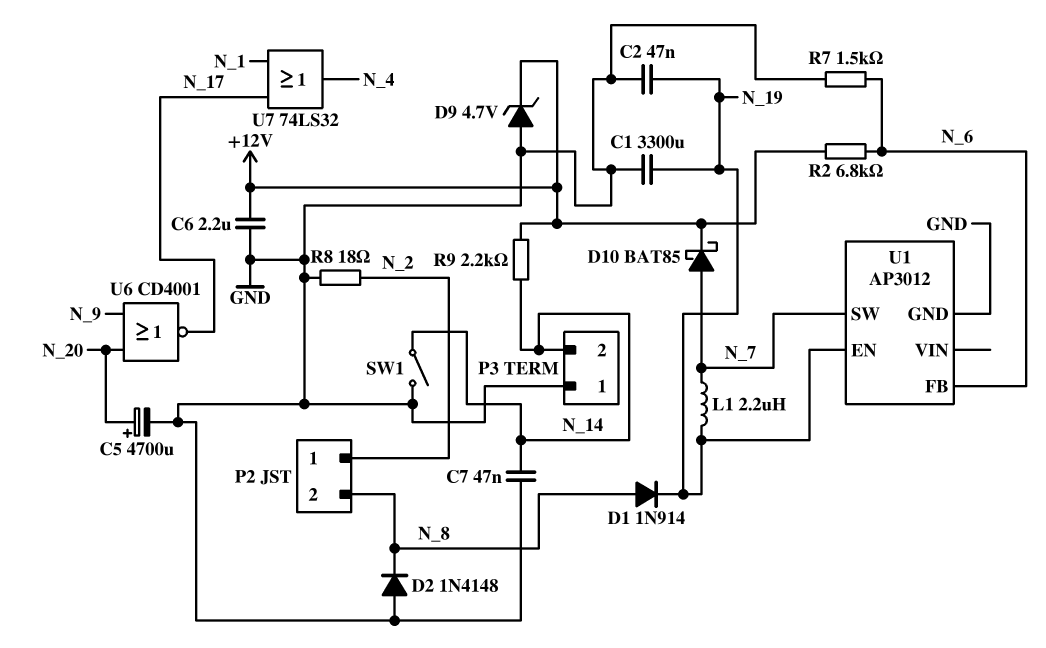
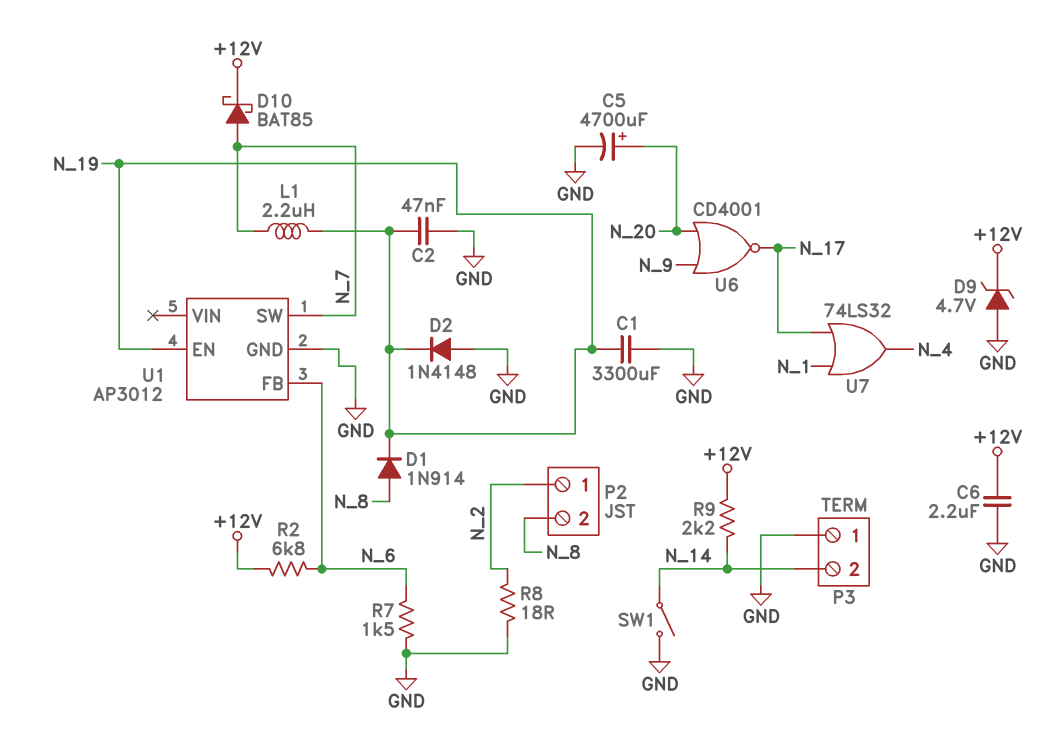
C7: 47nF (GND, N_14) -> none
D2: diode 1N4148 (A GND, K N_8) -> diode 1N4148 (A GND, K N_19)

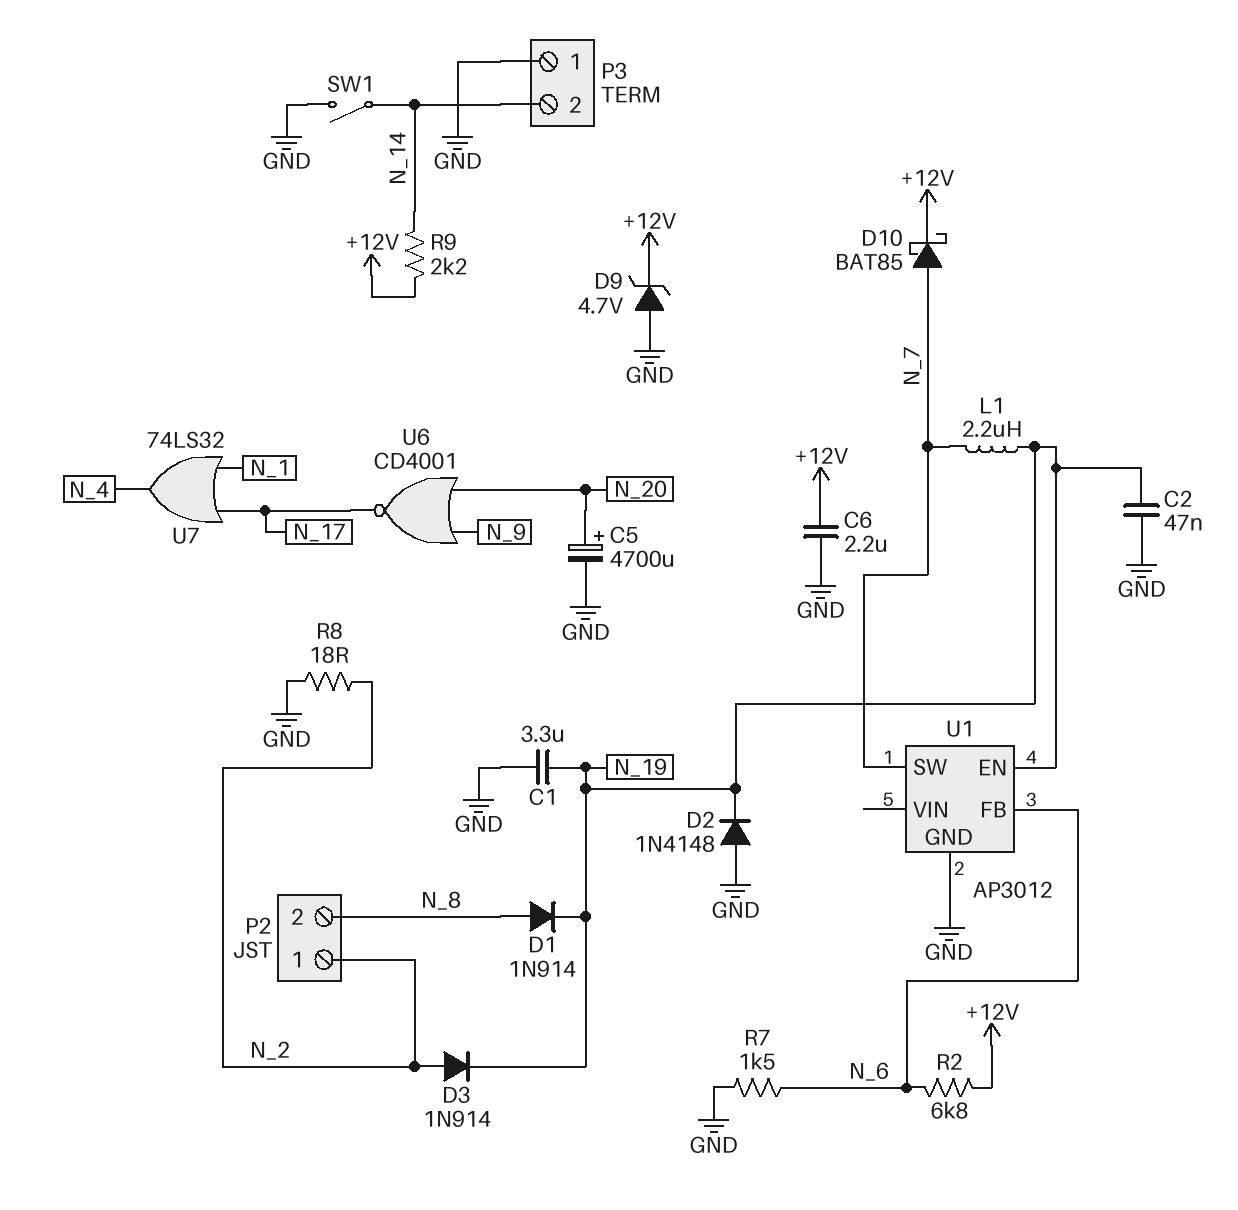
C1: 3300uF (GND, N_19) -> 3.3uF (GND, N_19)
D3: none -> diode 1N914 (A N_2, K N_19)

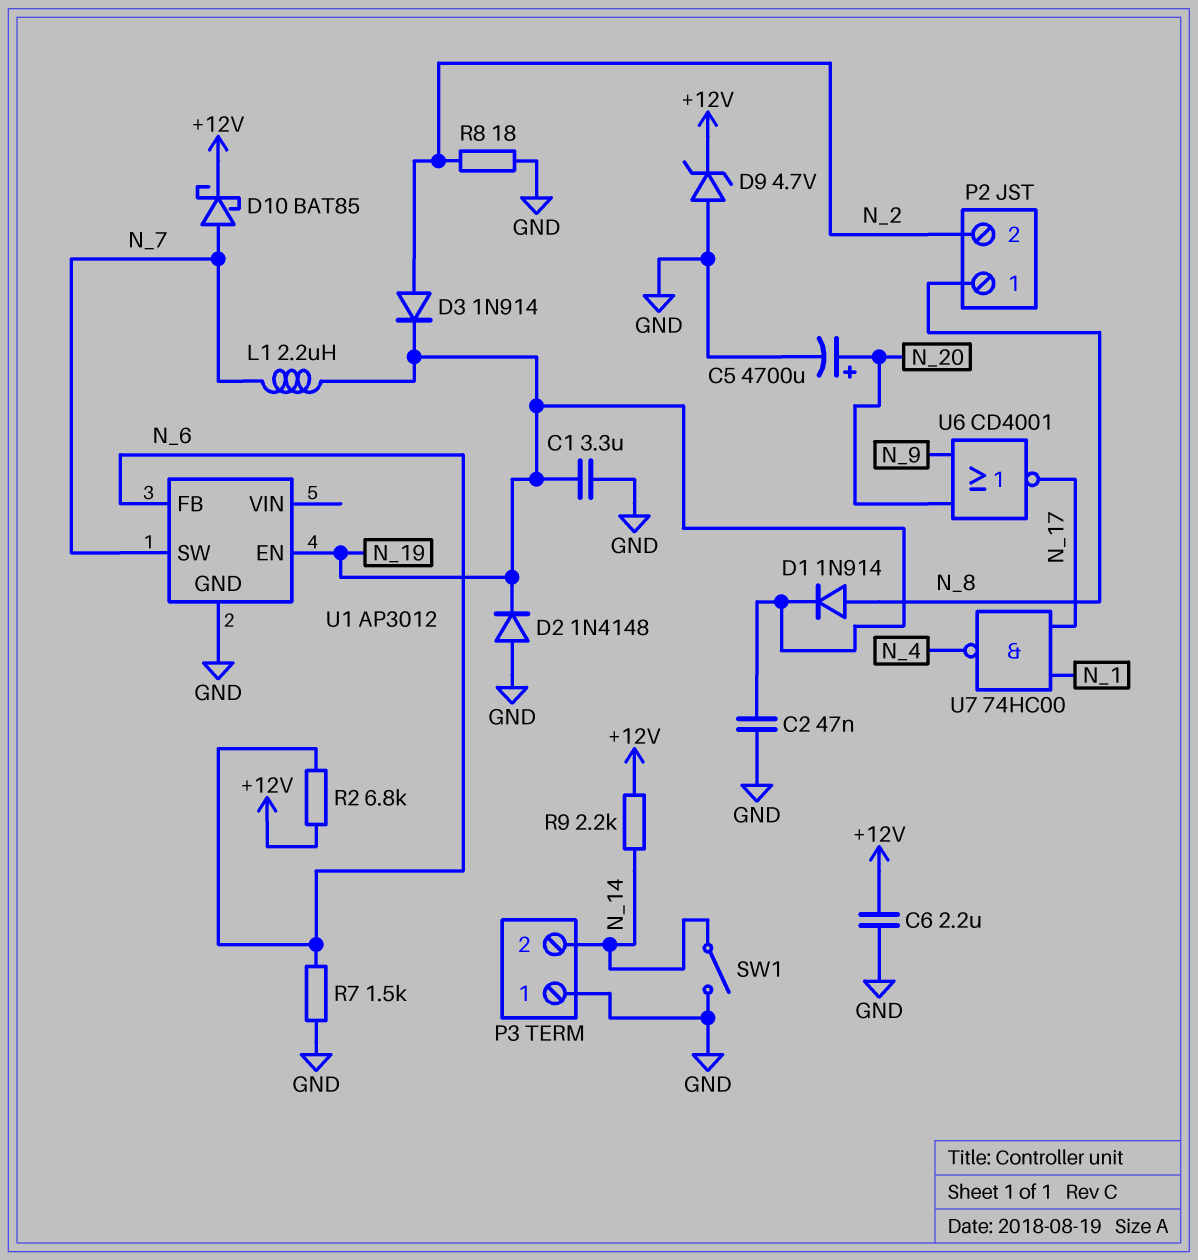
P2 pin 1: N_2 -> N_8
P2 pin 2: N_8 -> N_2
U7: OR 74LS32 (in N_1, in N_17, out N_4) -> NAND 74HC00 (in N_1, in N_17, out N_4)

